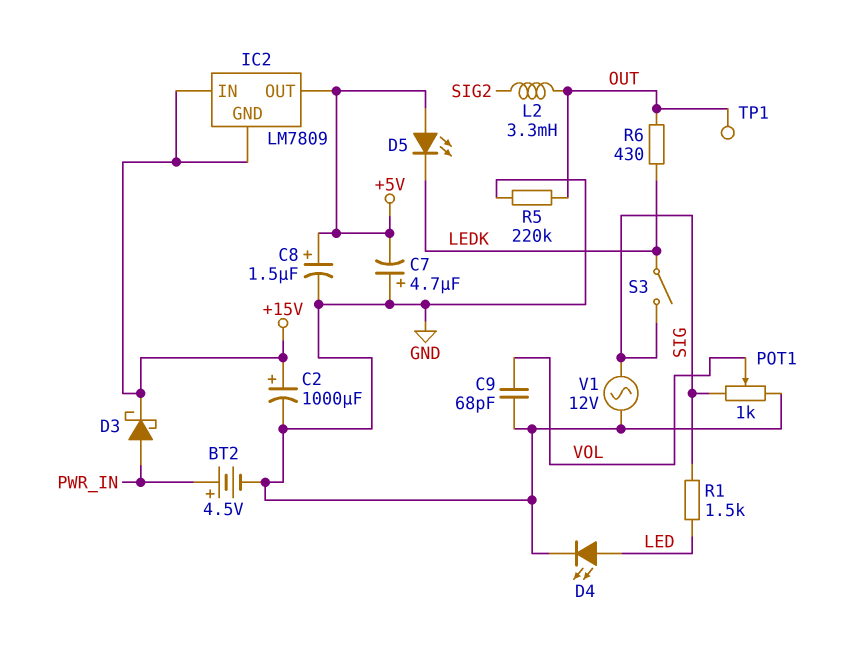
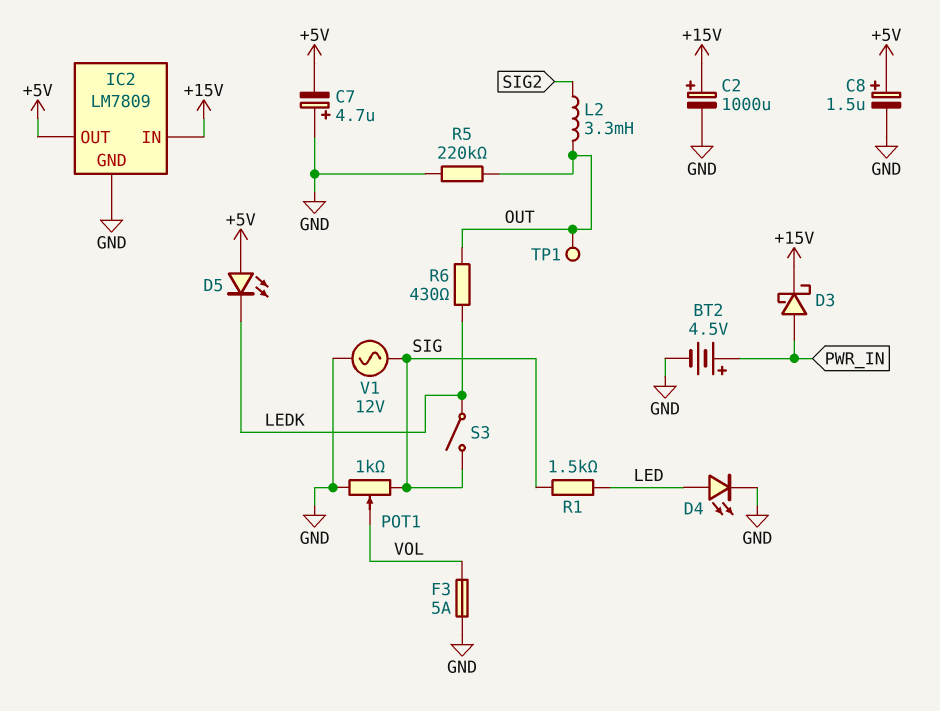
C9: 68pF (GND, VOL) -> none
F3: none -> 5A (GND, VOL)
IC2 pin GND: +15V -> GND

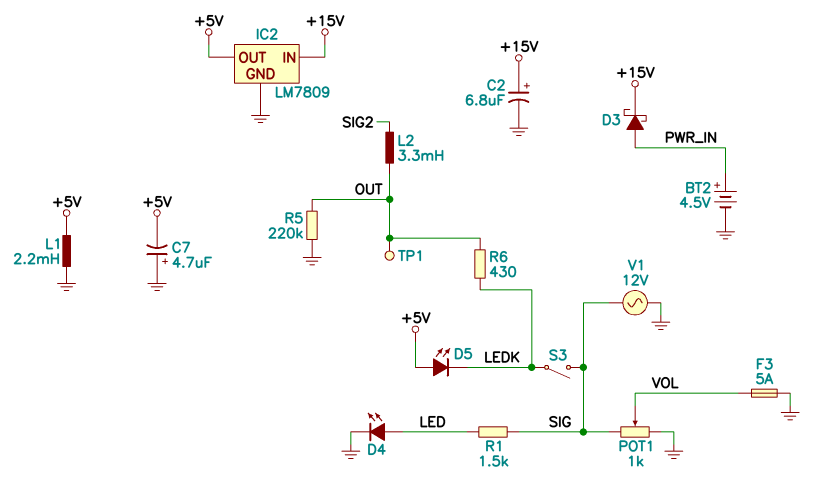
C2: 1000uF (plus +15V, minus GND) -> 6.8uF (plus +15V, minus GND)
C8: 1.5uF (plus +5V, minus GND) -> none
L1: none -> 2.2mH (+5V, GND)

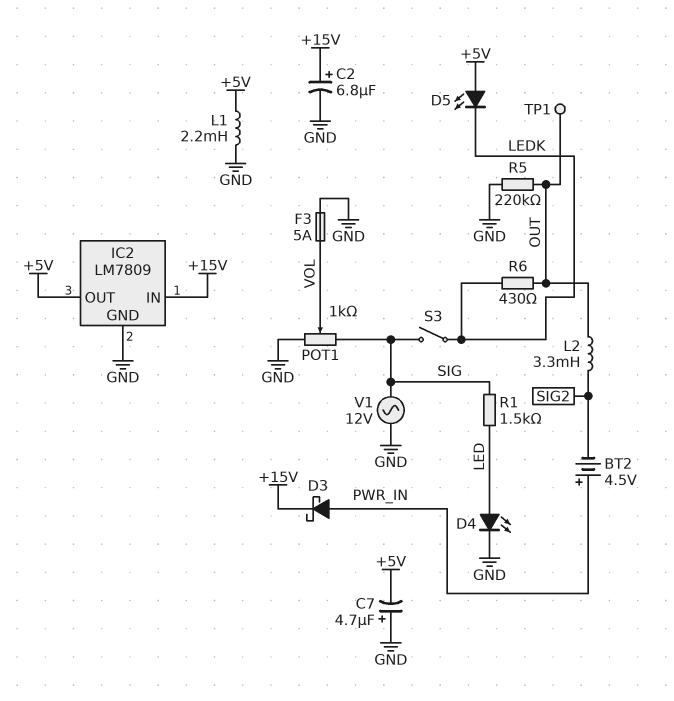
BT2: 4.5V (plus PWR_IN, minus GND) -> 4.5V (plus PWR_IN, minus SIG2)

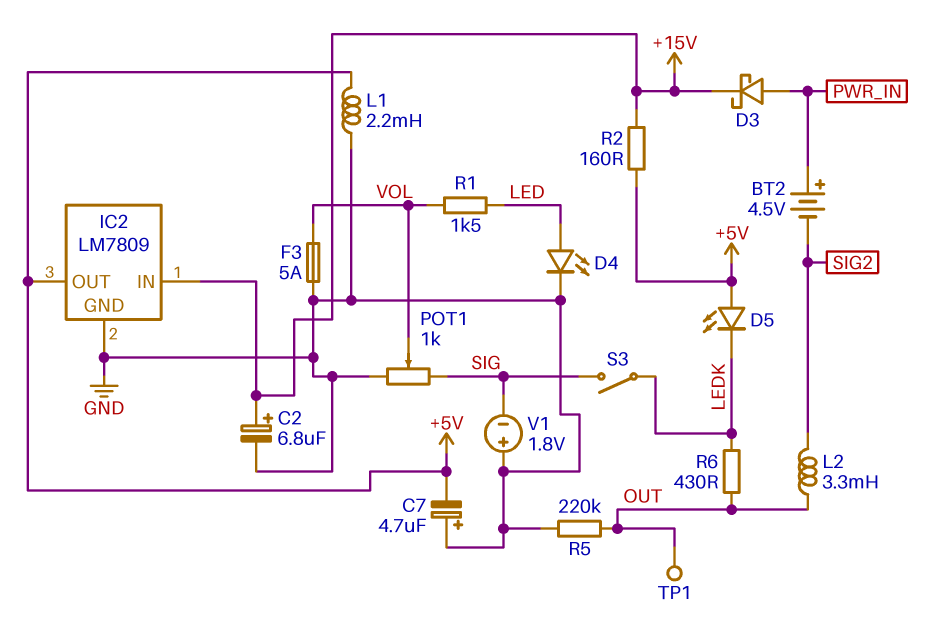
R1: 1.5k (LED, SIG) -> 1.5k (LED, VOL)
R2: none -> 160 (+5V, +15V)
V1: AC 12V (GND, SIG) -> 1.8V (plus GND, minus SIG)

